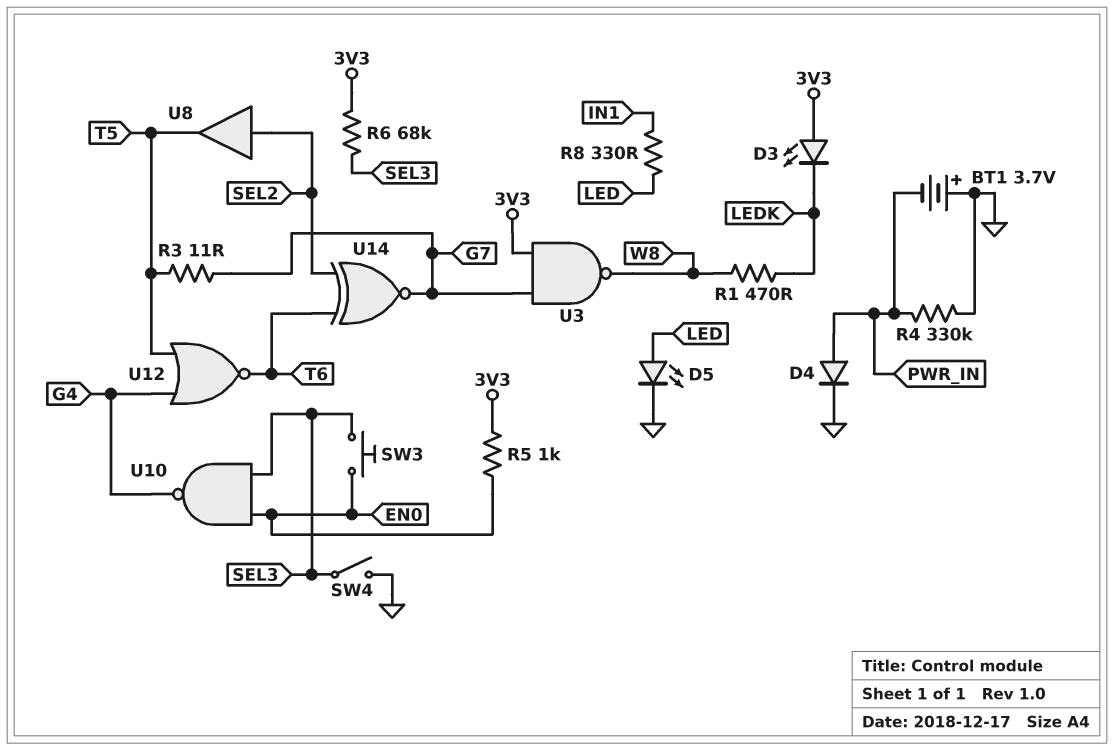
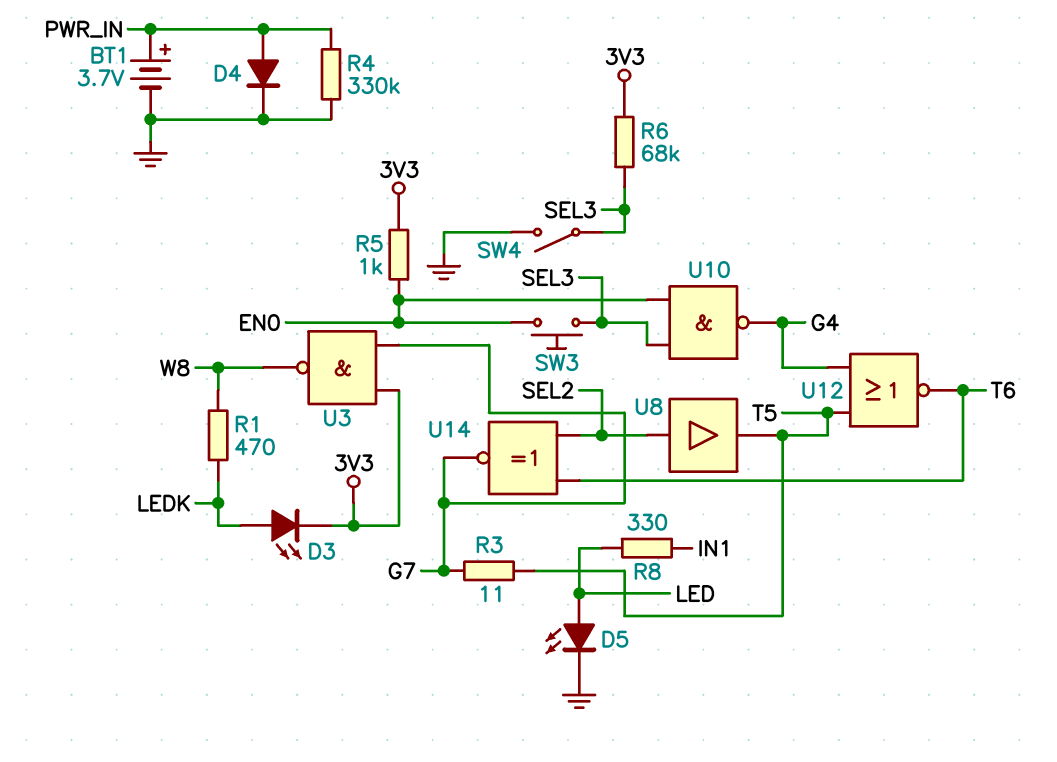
BT1: 3.7V (plus GND, minus PWR_IN) -> 3.7V (plus PWR_IN, minus GND)
D3: LED (A 3V3, K LEDK) -> LED (A LEDK, K 3V3)

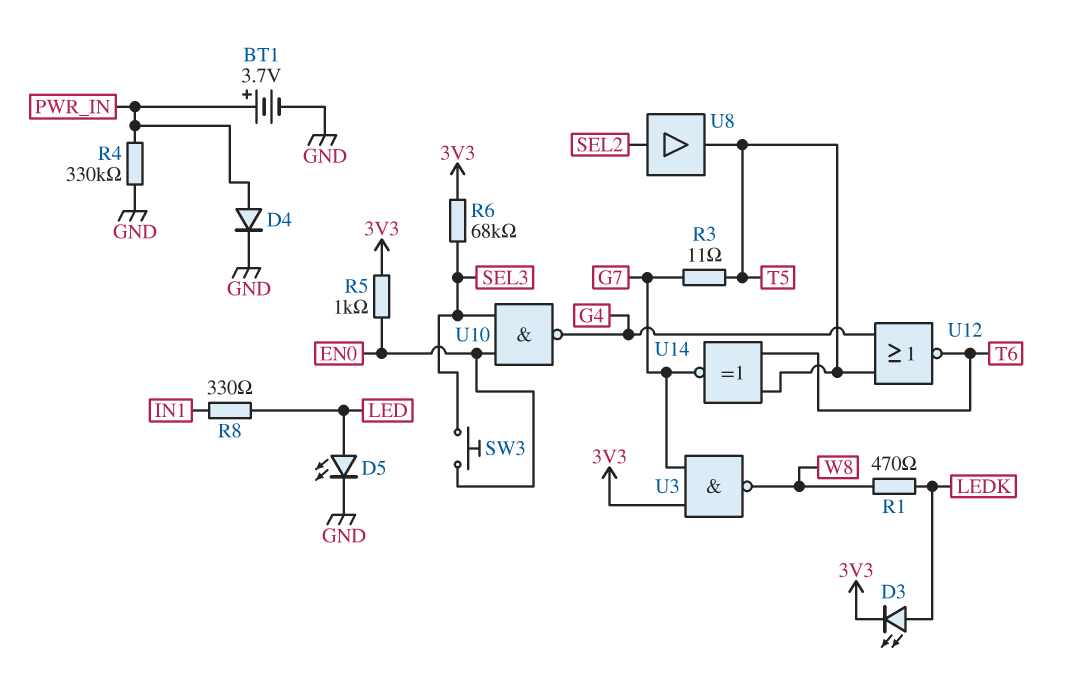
SW4: switch (GND, SEL3) -> none
U14: XNOR (in SEL2, in T6, out G7) -> XNOR (in T5, in T6, out G7)

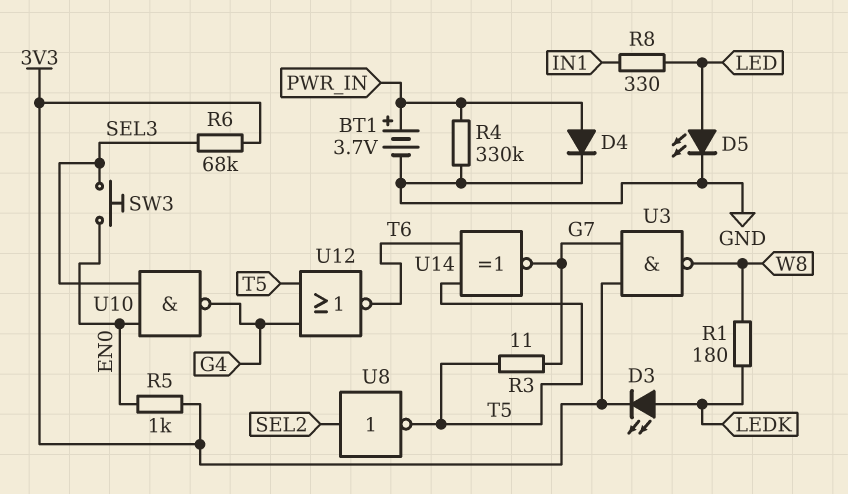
R1: 470 (LEDK, W8) -> 180 (LEDK, W8)
U8: buffer (in SEL2, out T5) -> NOT (in SEL2, out T5)

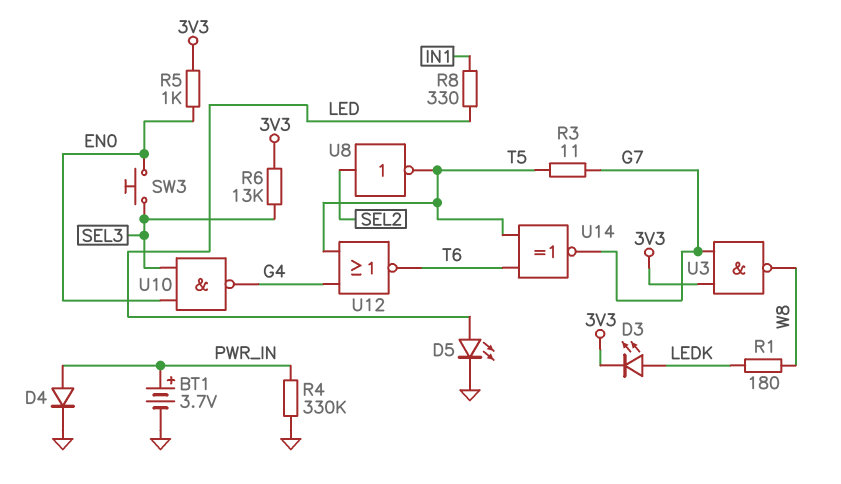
R6: 68k (3V3, SEL3) -> 13k (3V3, SEL3)

